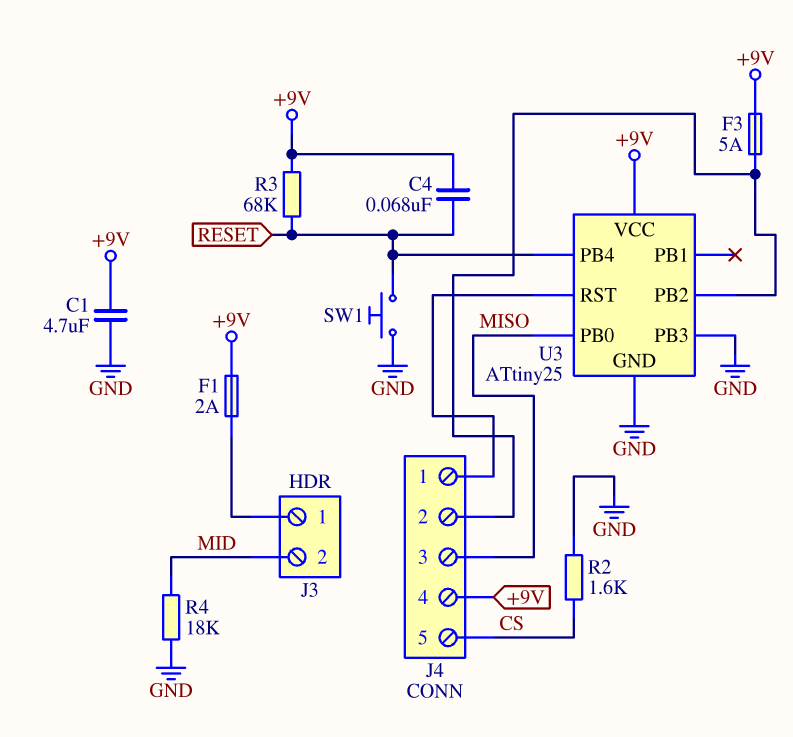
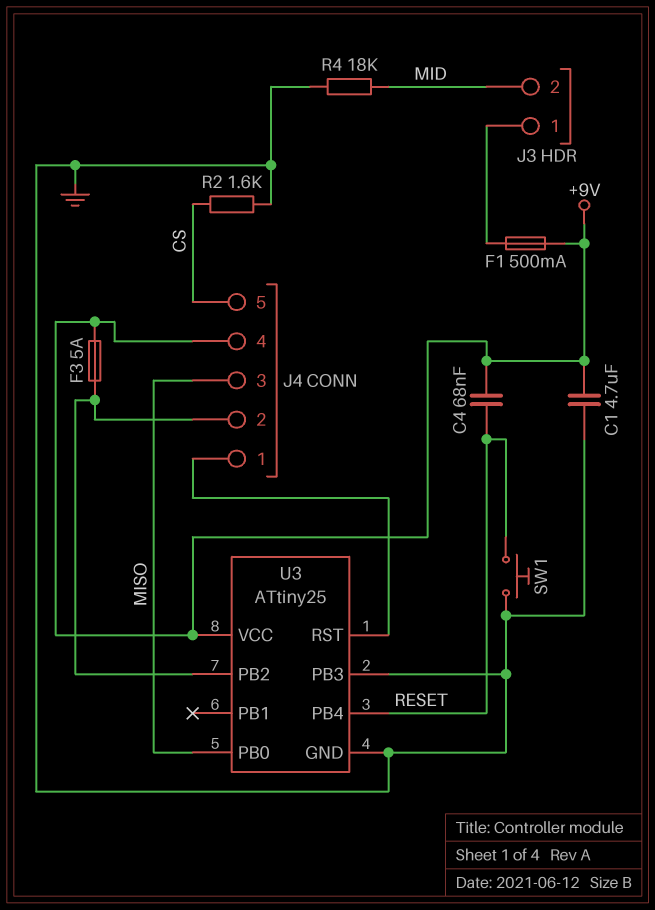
F1: 2A (+9V, J3/1) -> 500mA (+9V, J3/1)
R3: 68k (+9V, RESET) -> none

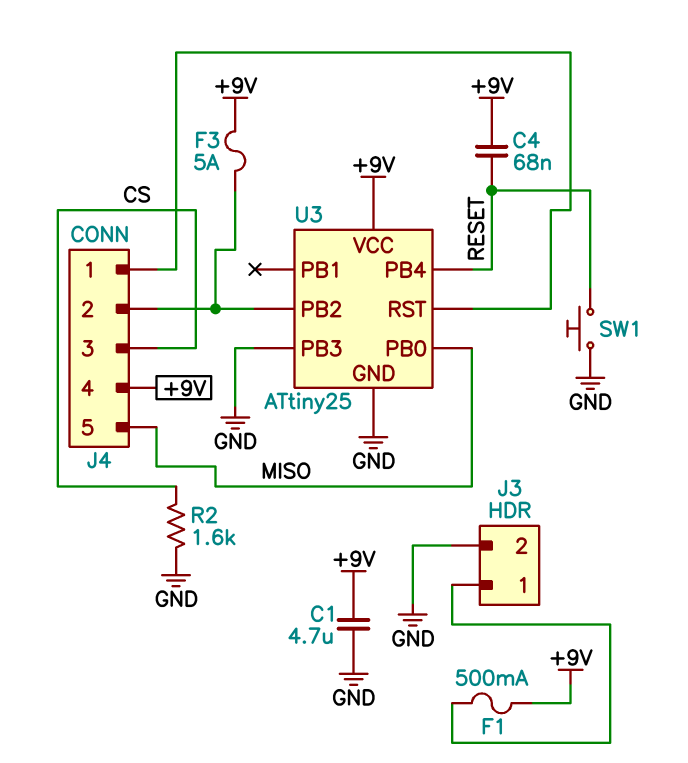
J3 pin 2: MID -> GND
J4 pin 3: MISO -> CS
J4 pin 5: CS -> MISO
R4: 18k (GND, MID) -> none

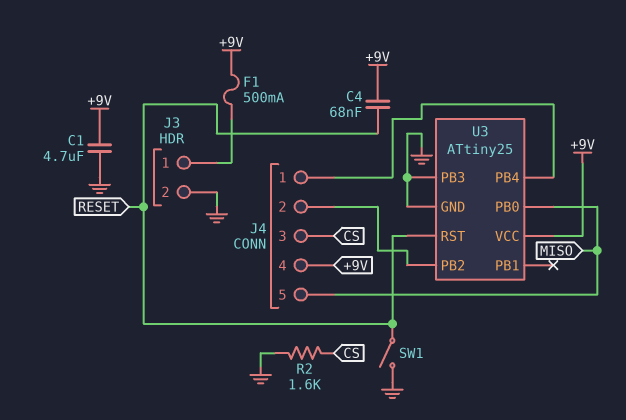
F3: 5A (+9V, J4/2) -> none
SW1: button (GND, RESET) -> switch (GND, RESET)
U3 pin PB4: RESET -> J4/1
U3 pin RST: J4/1 -> RESET

